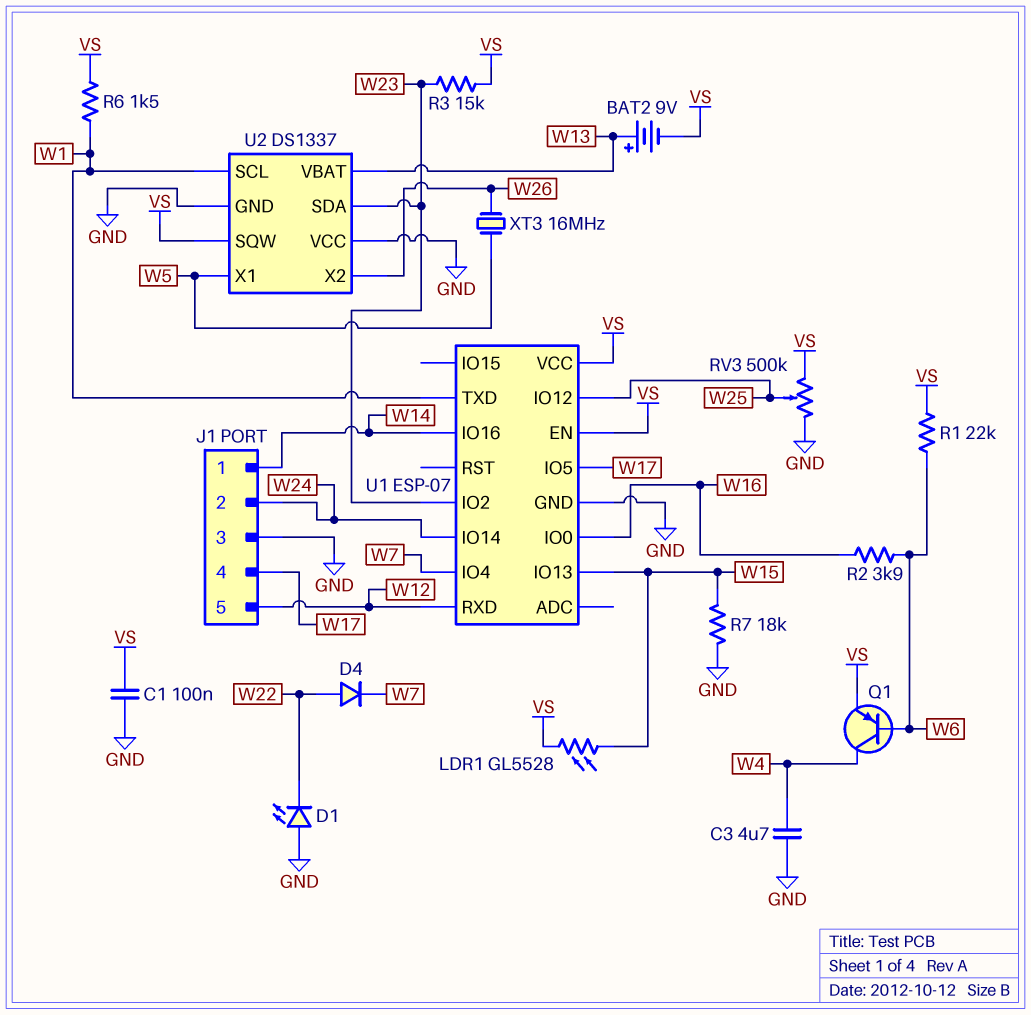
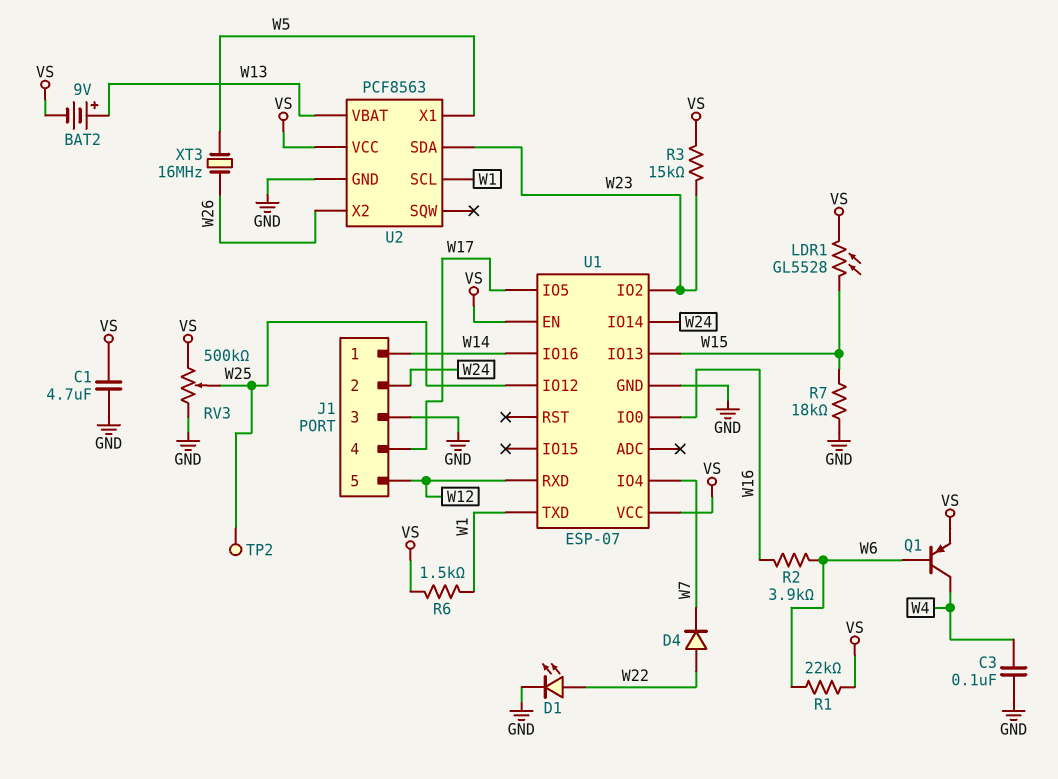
C1: 100nF (GND, VS) -> 4.7uF (GND, VS)
C3: 4.7uF (GND, W4) -> 100nF (GND, W4)
D1: LED (A GND, K W22) -> LED (A W22, K GND)
TP2: none -> test point (W25)
U2: DS1337 -> PCF8563
U2 pin SQW: VS -> none
U2 pin VCC: GND -> VS

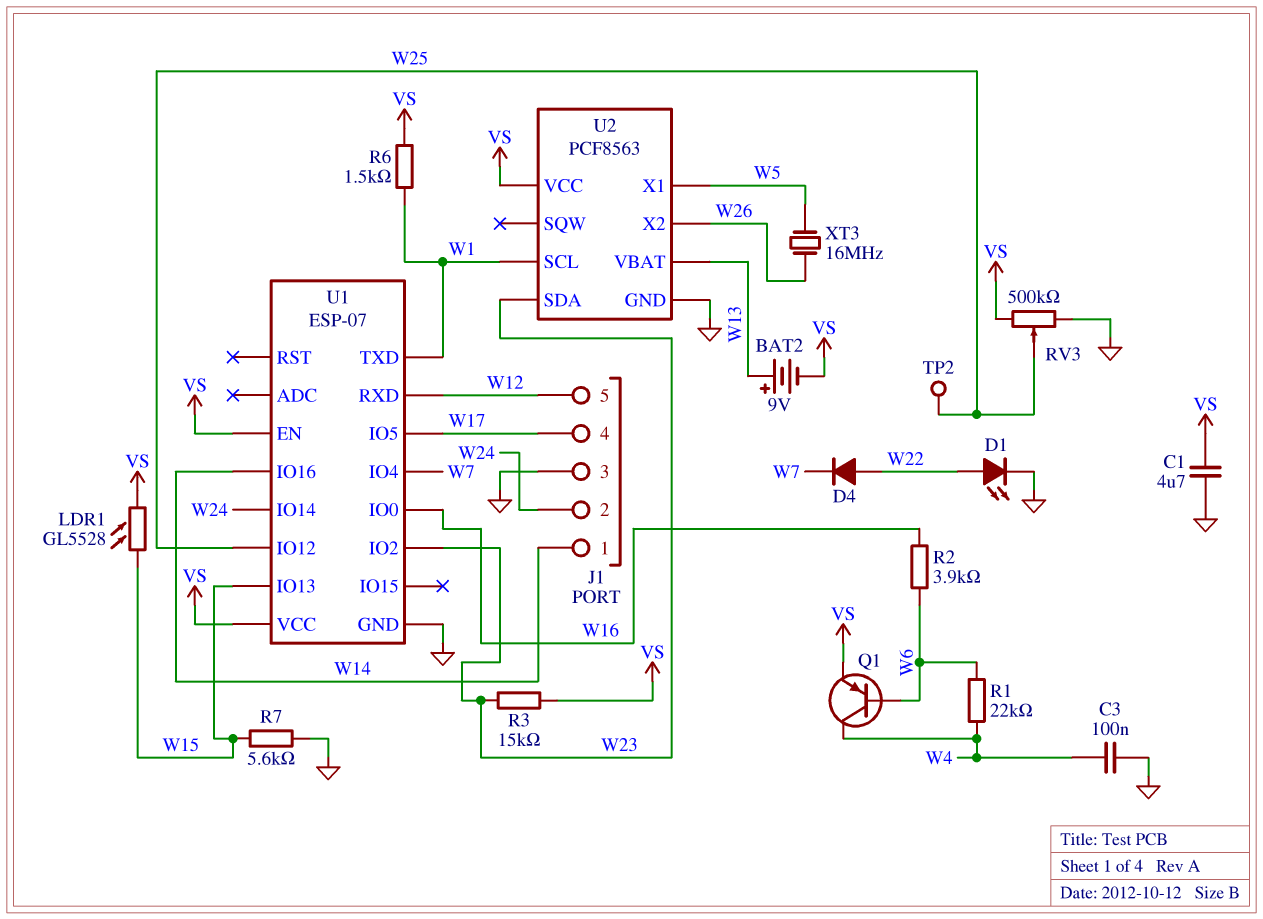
R1: 22k (VS, W6) -> 22k (W4, W6)
R7: 18k (GND, W15) -> 5.6k (GND, W15)

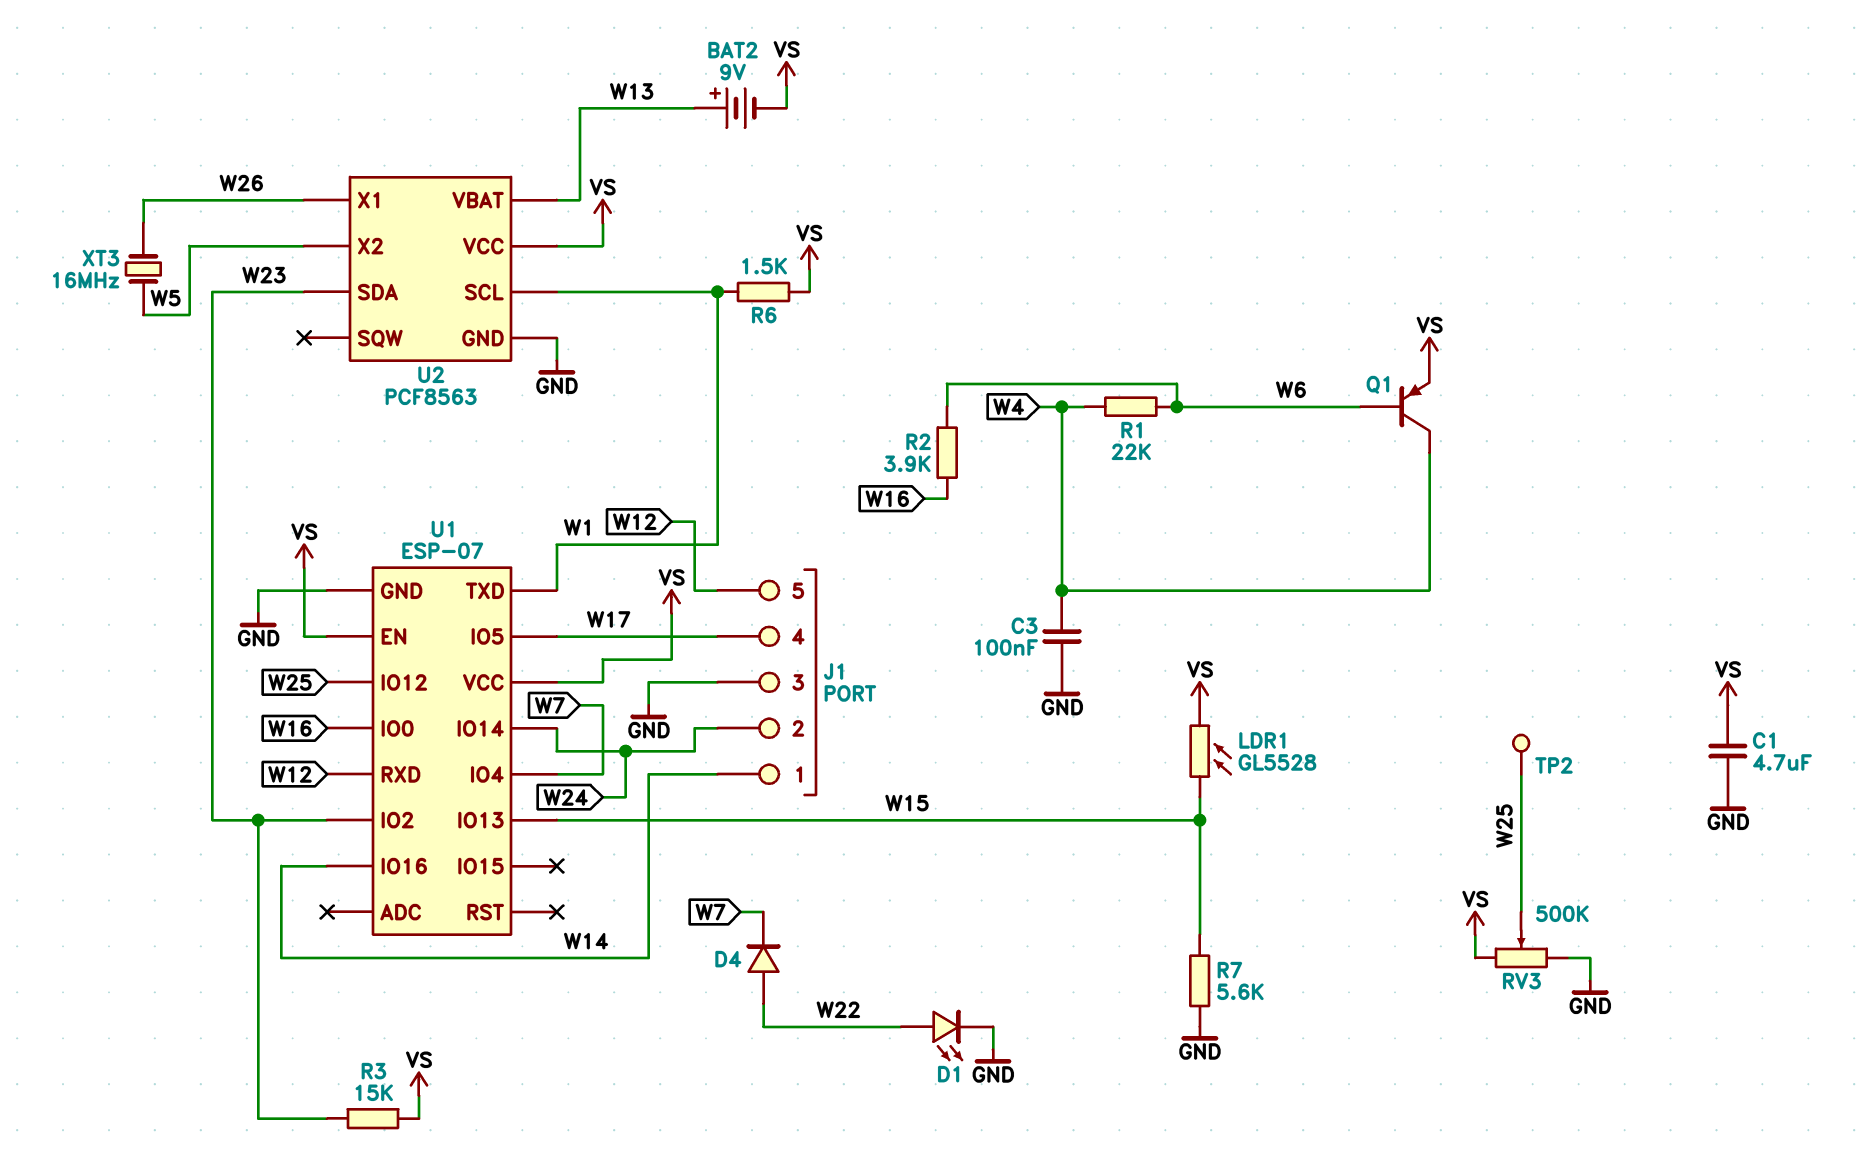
U2 pin X1: W5 -> W26
U2 pin X2: W26 -> W5

